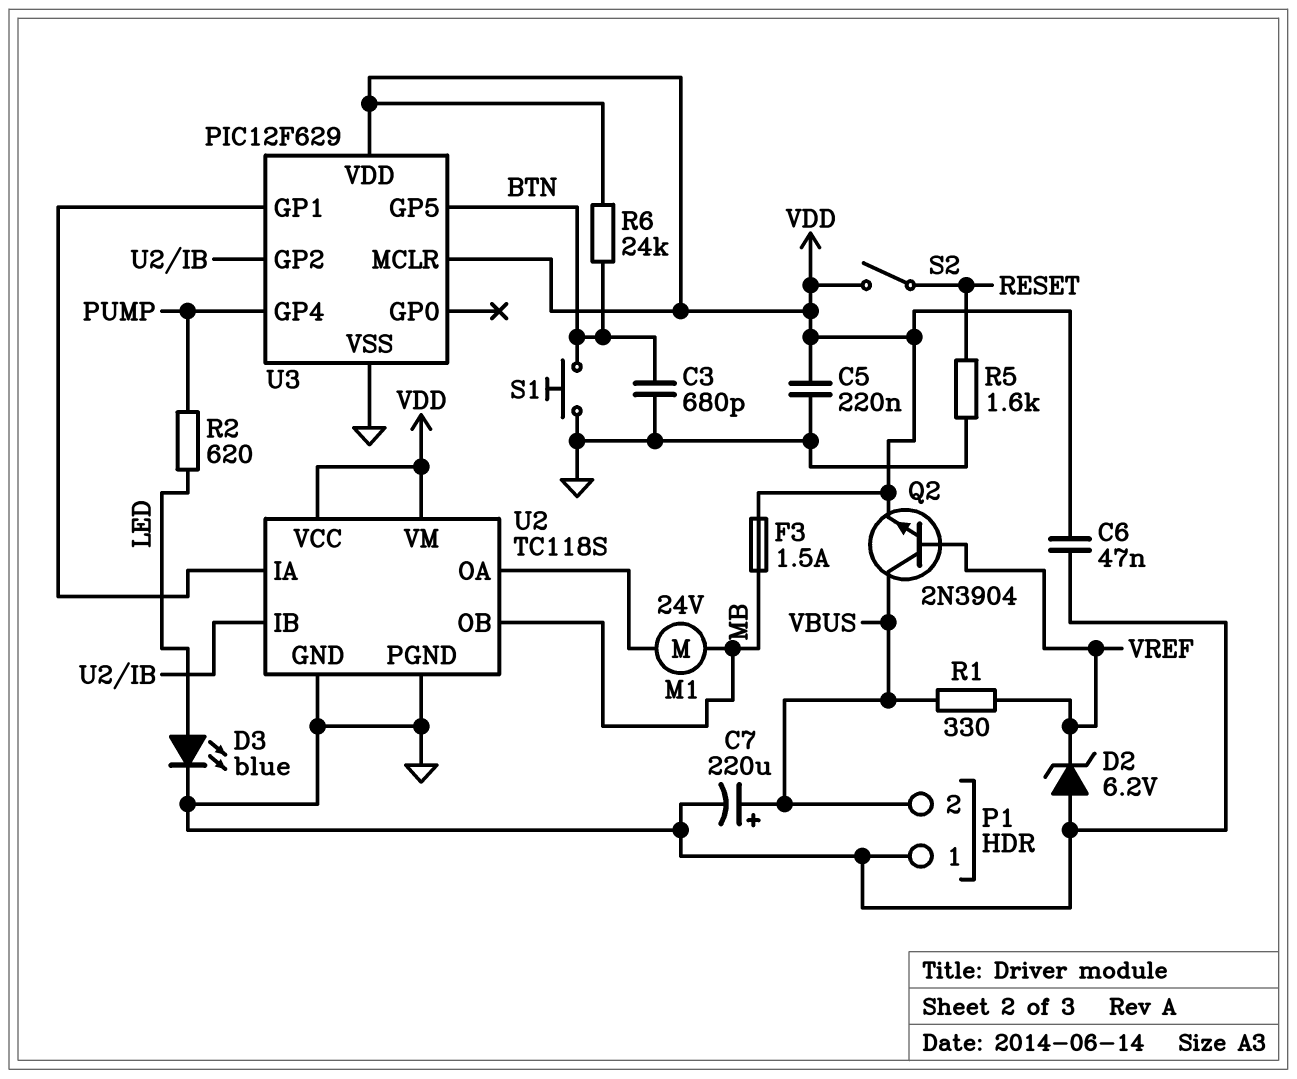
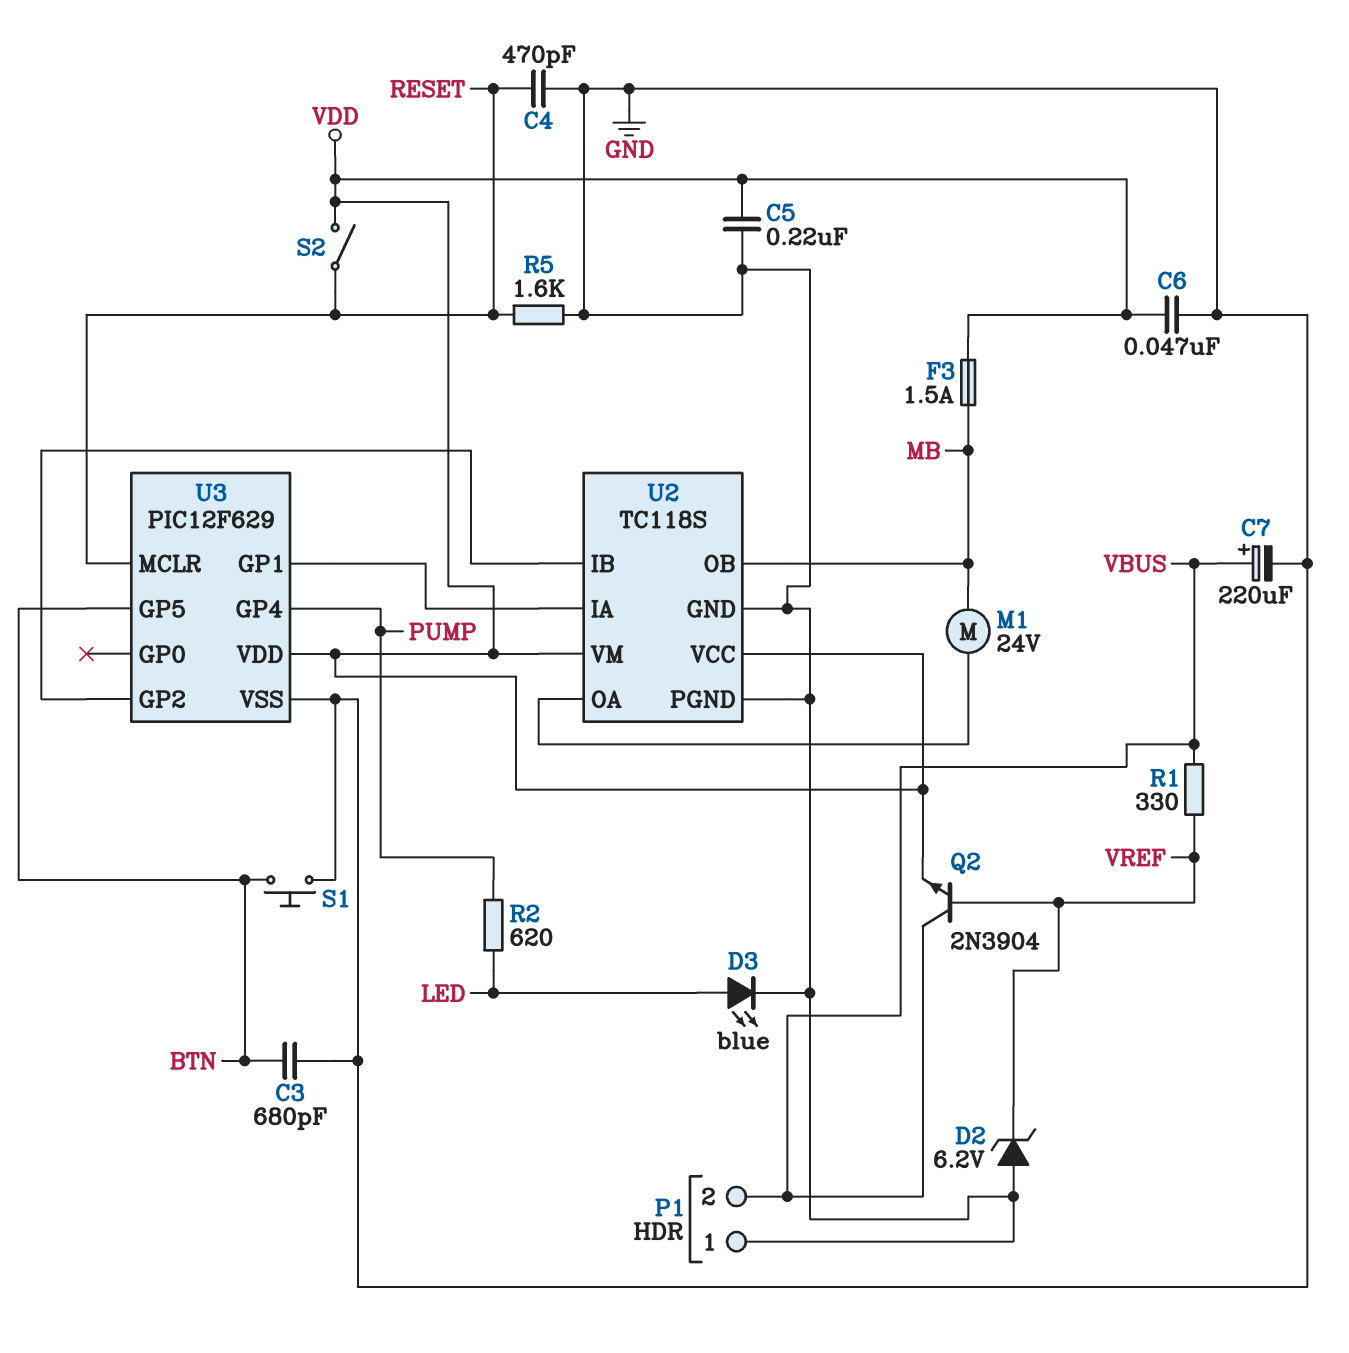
C4: none -> 470pF (GND, RESET)
R6: 24k (BTN, VDD) -> none
U3 pin MCLR: VDD -> RESET

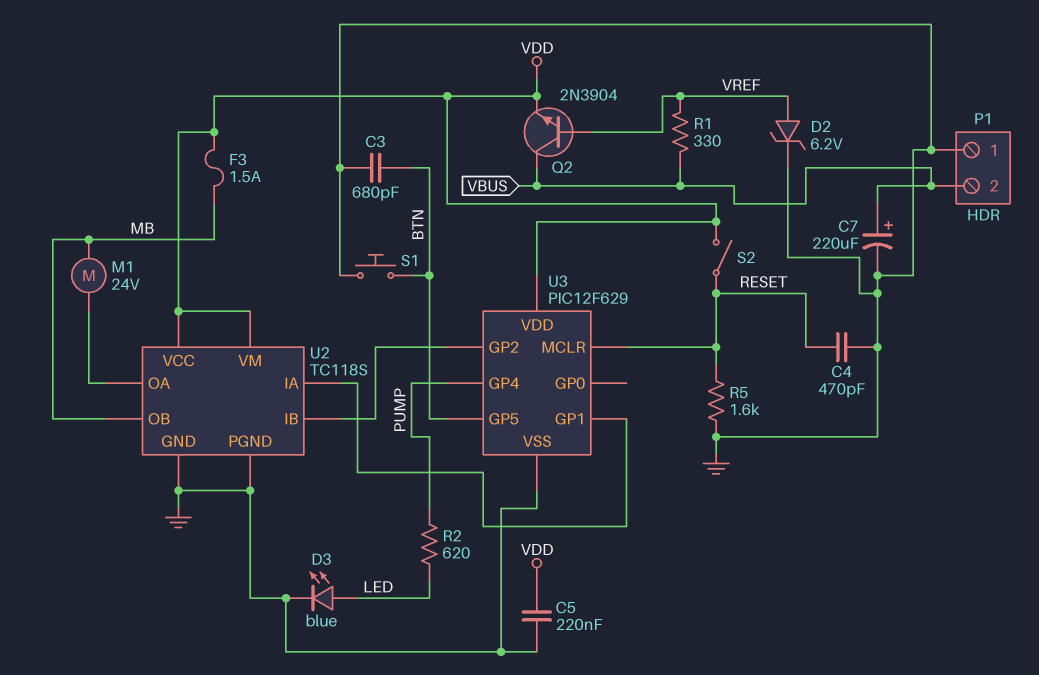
C6: 47nF (GND, VDD) -> none
D2: zener 6.2V (A GND, K VREF) -> zener 6.2V (A VREF, K GND)

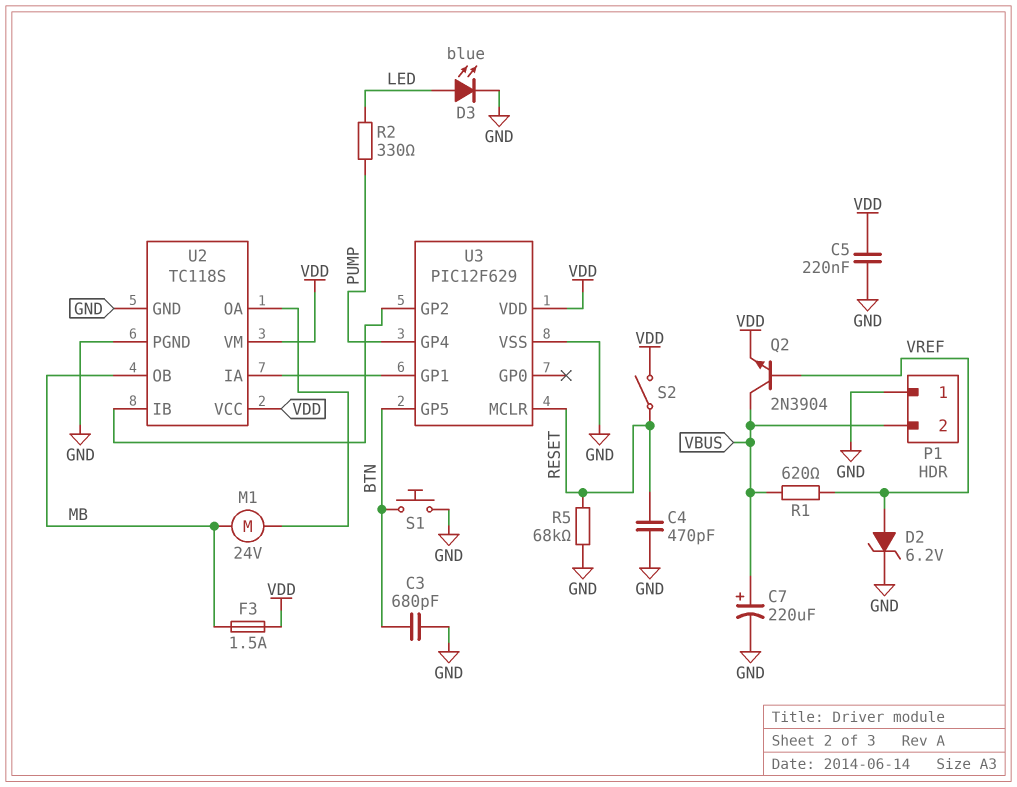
R1: 330 (VBUS, VREF) -> 620 (VBUS, VREF)
R2: 620 (LED, PUMP) -> 330 (LED, PUMP)
R5: 1.6k (GND, RESET) -> 68k (GND, RESET)

